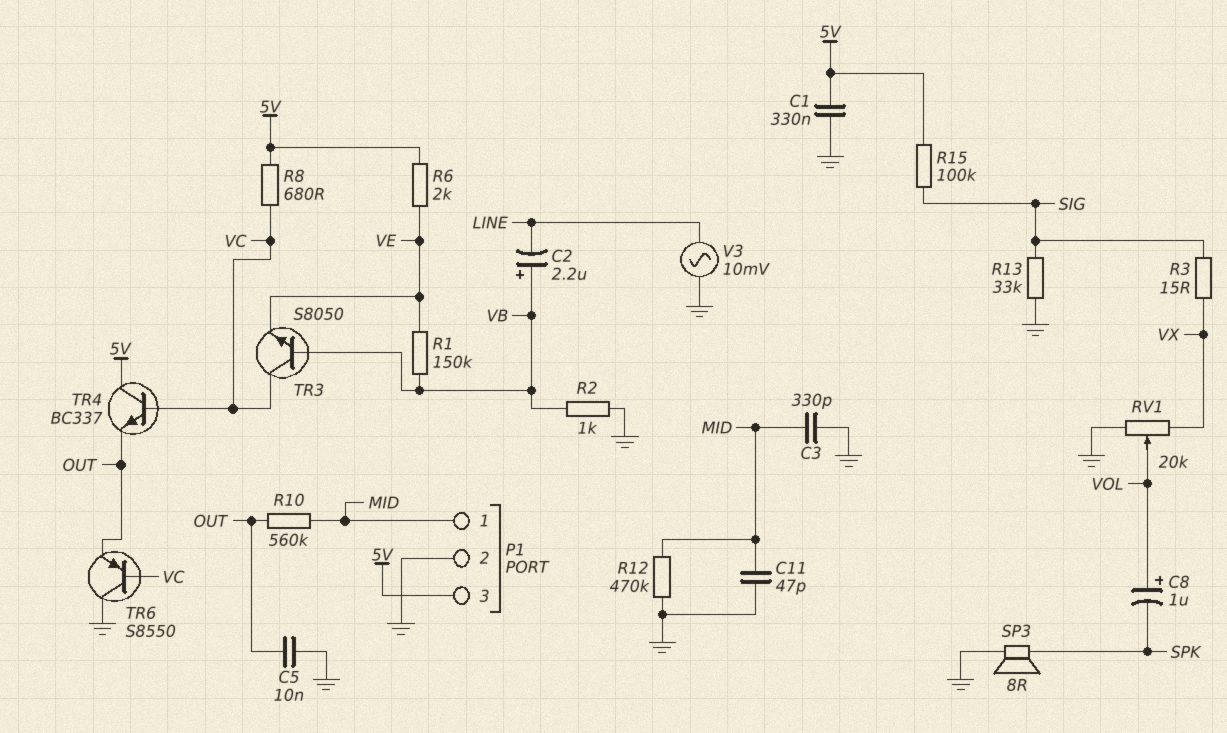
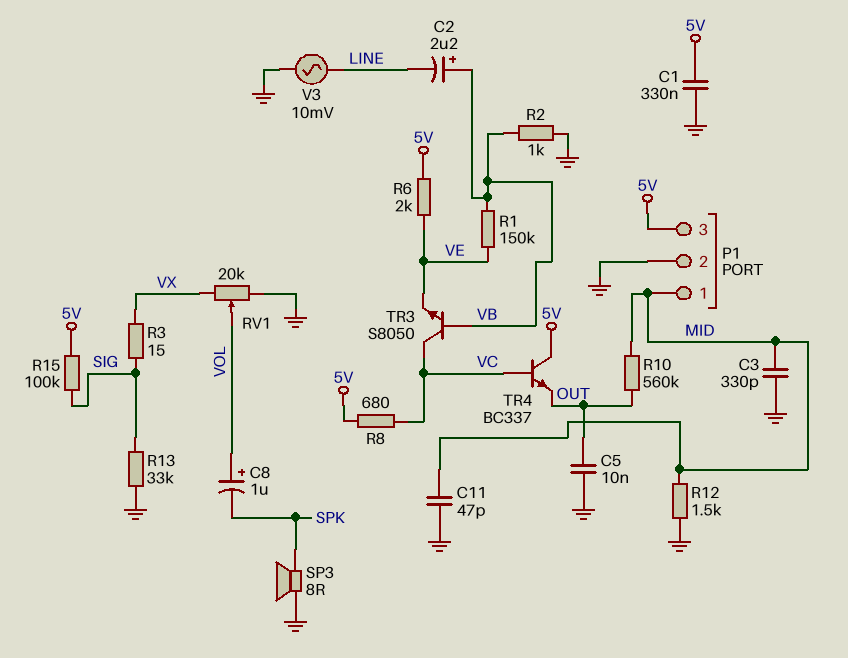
R12: 470k (GND, MID) -> 1.5k (GND, MID)
TR6: PNP S8550 (B VC, C GND, E OUT) -> none

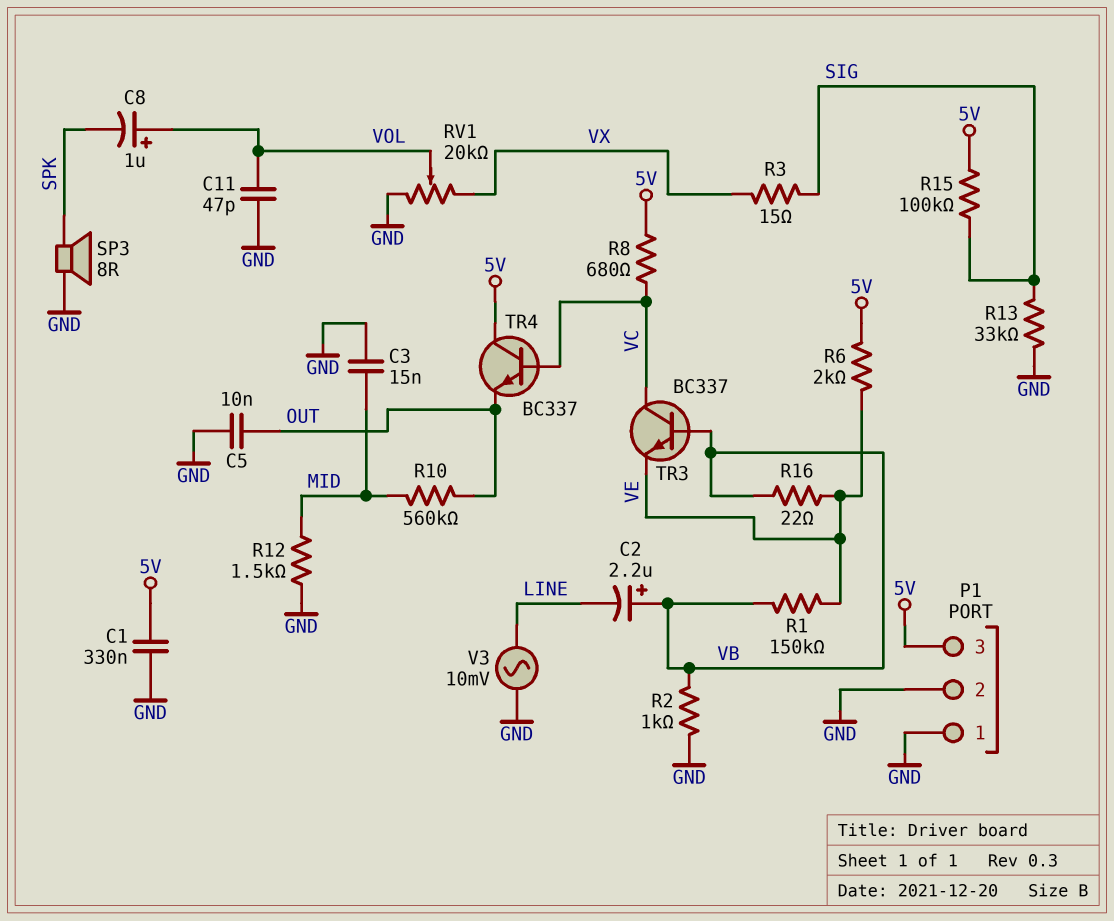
C3: 330pF (GND, MID) -> 15nF (GND, MID)
C11: 47pF (GND, MID) -> 47pF (GND, VOL)
P1 pin 1: MID -> GND
R16: none -> 22 (VB, VE)
TR3: NPN S8050 (B VB, C VC, E VE) -> NPN BC337 (B VB, C VC, E VE)

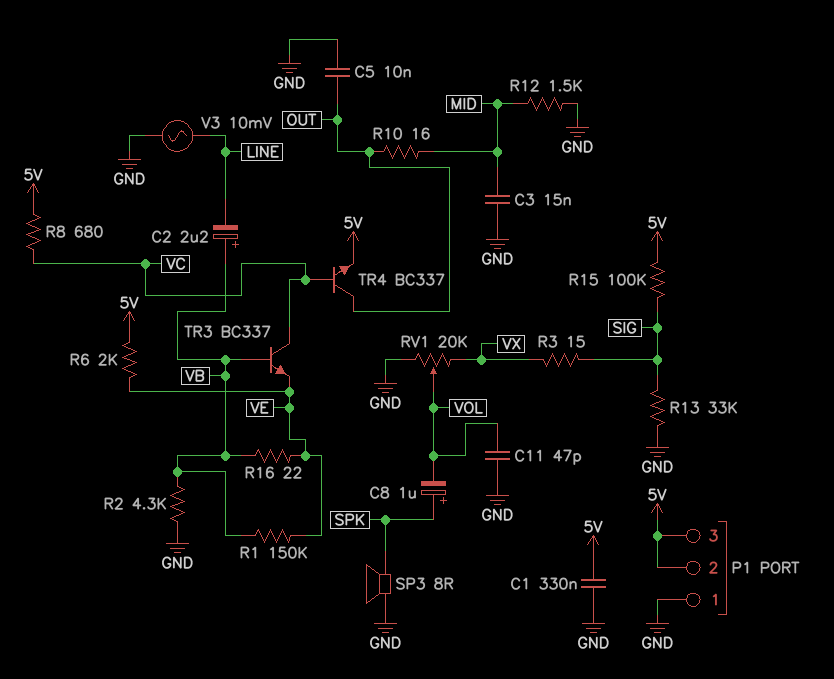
C8: 1uF (plus VOL, minus SPK) -> 1uF (plus SPK, minus VOL)
P1 pin 2: GND -> 5V
R2: 1k (GND, VB) -> 4.3k (GND, VB)
R10: 560k (MID, OUT) -> 16 (MID, OUT)
TR4: NPN BC337 (B VC, C 5V, E OUT) -> NPN BC337 (B VC, C OUT, E 5V)

